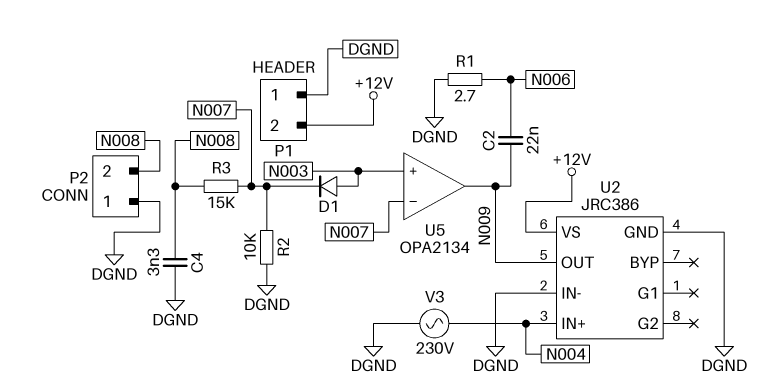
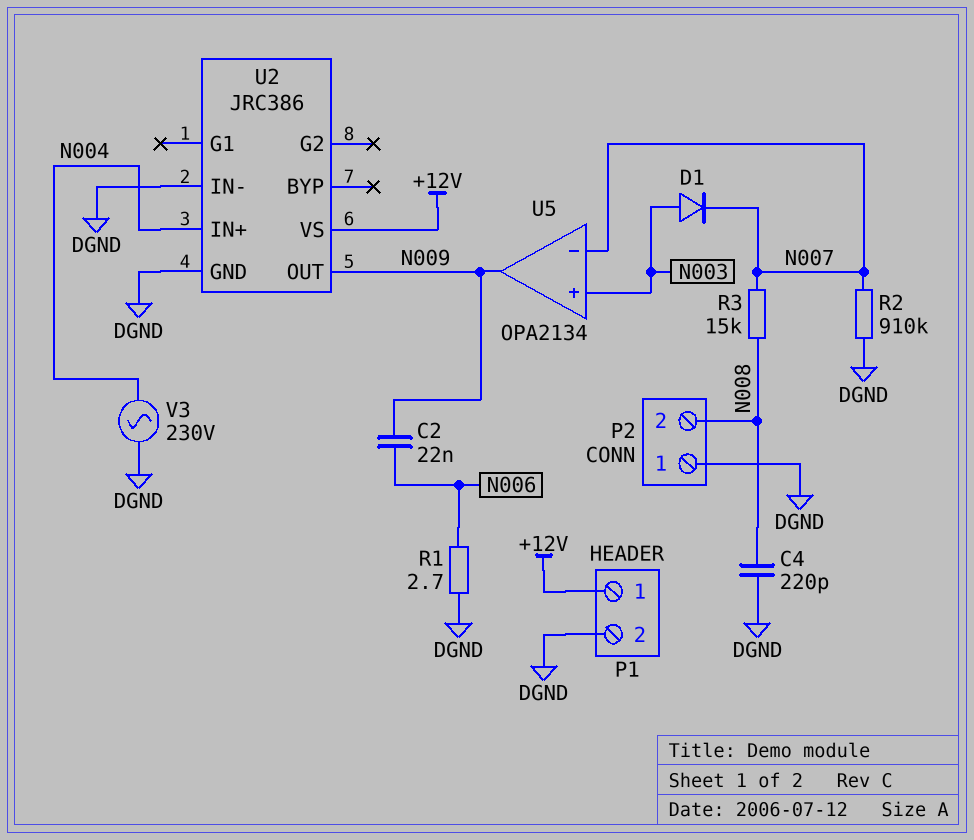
C4: 3.3nF (DGND, N008) -> 220pF (DGND, N008)
P1 pin 1: DGND -> +12V
P1 pin 2: +12V -> DGND
R2: 10k (DGND, N007) -> 910k (DGND, N007)

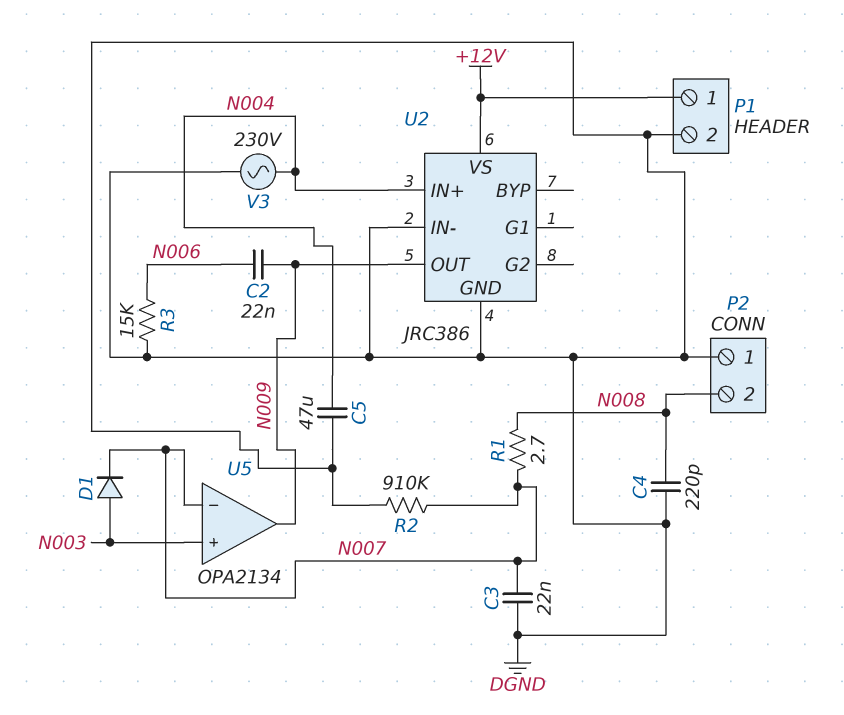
C3: none -> 22nF (DGND, N007)
C5: none -> 47uF (DGND, N004)
R1: 2.7 (DGND, N006) -> 2.7 (N007, N008)
R3: 15k (N007, N008) -> 15k (DGND, N006)

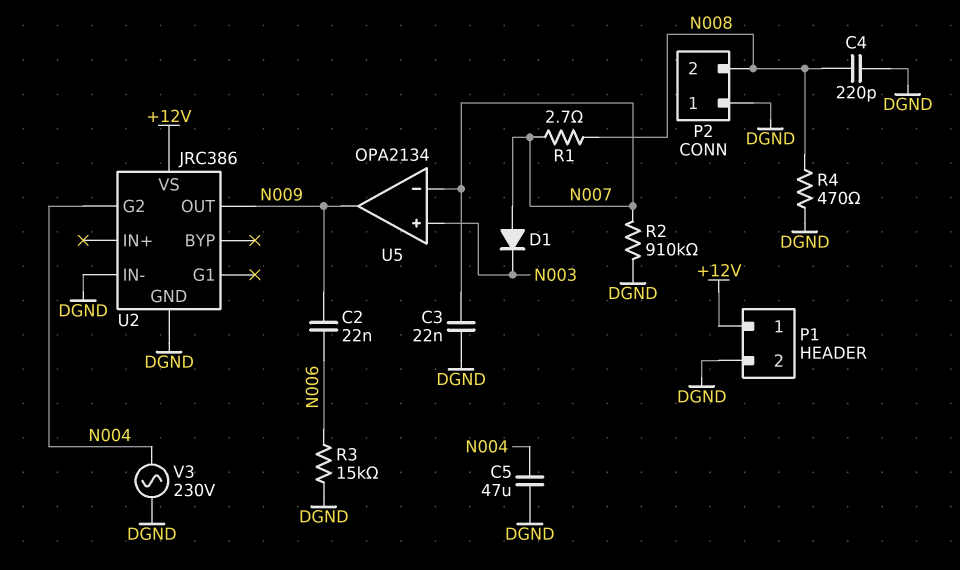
D1: diode (A N003, K N007) -> diode (A N007, K N003)
R4: none -> 470 (DGND, N008)
U2 pin G2: none -> N004
U2 pin IN+: N004 -> none

